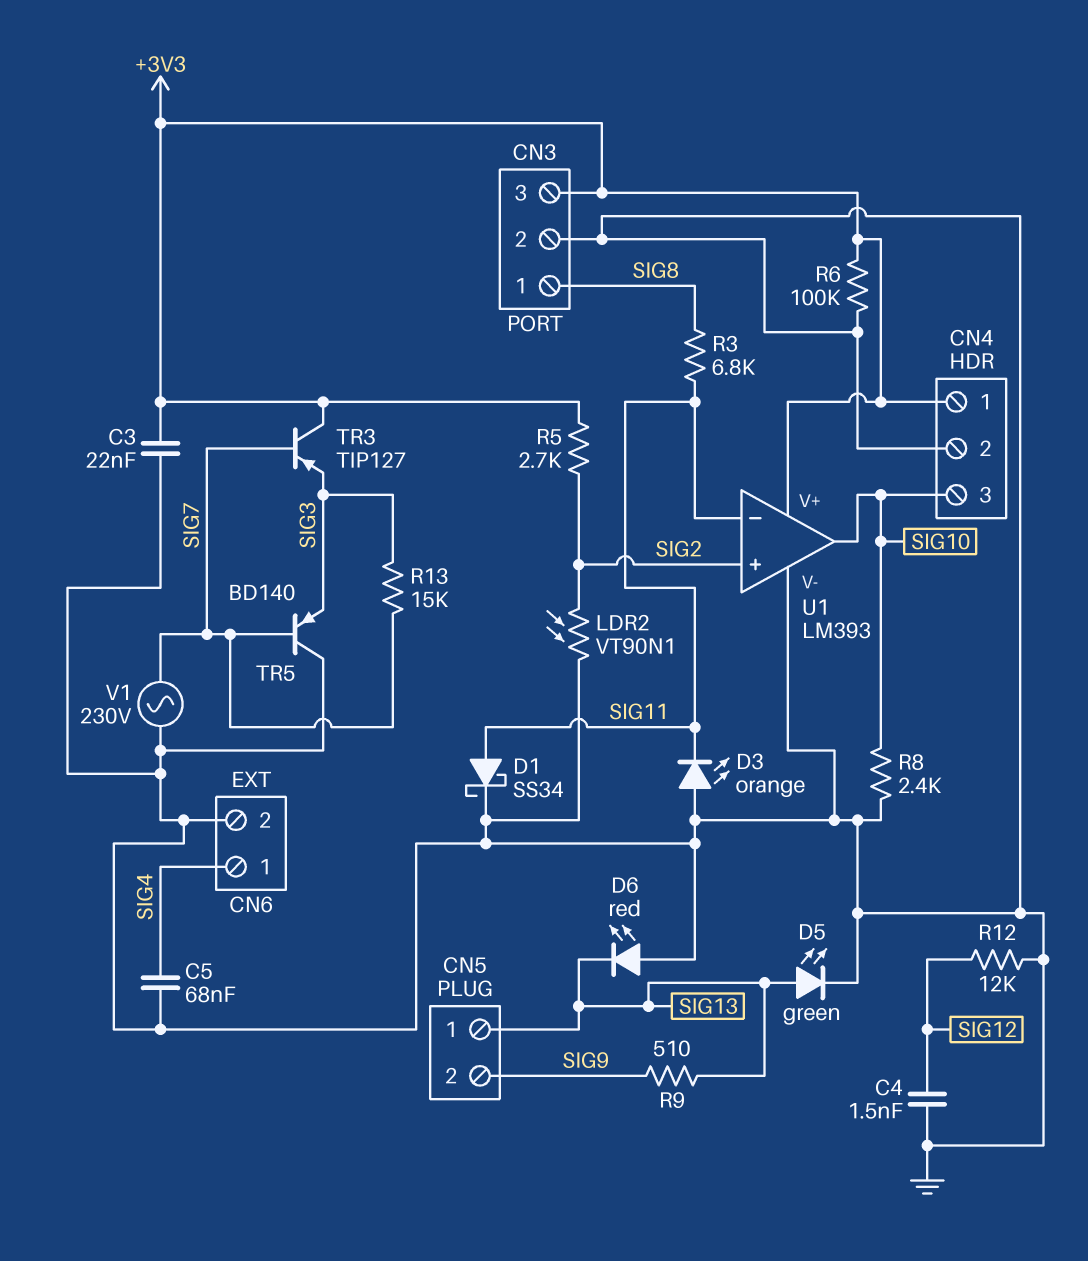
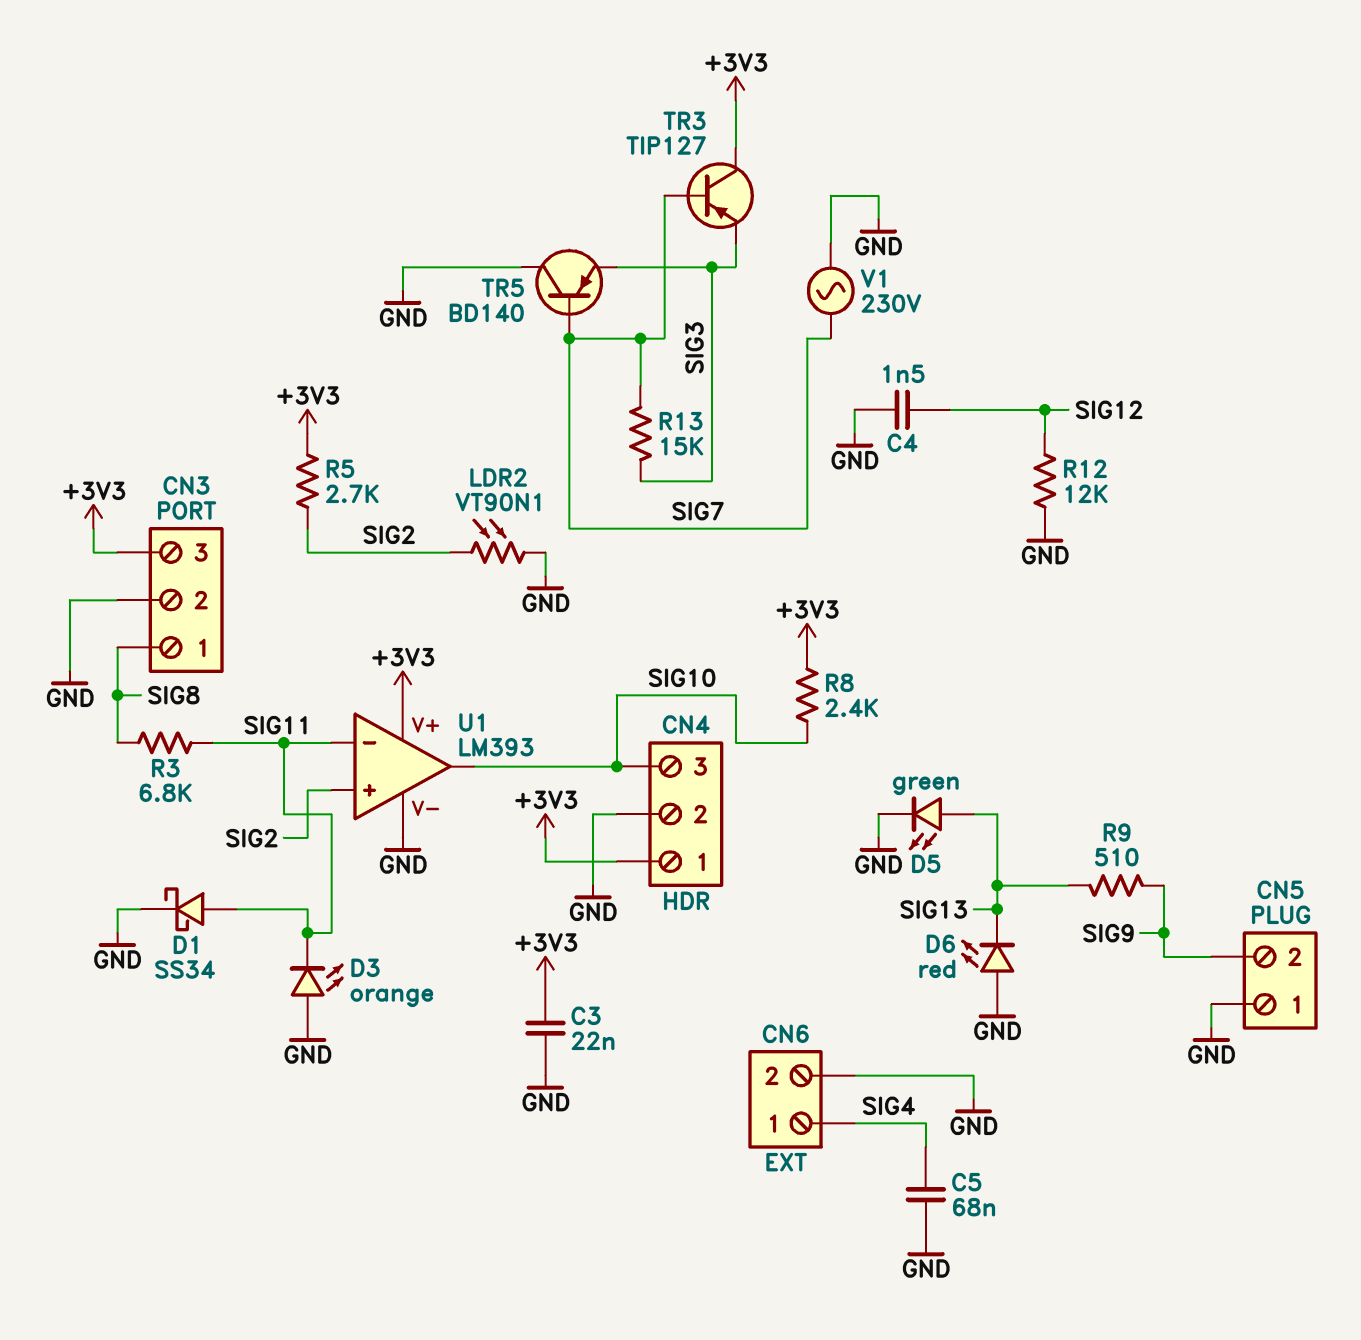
CN5 pin 1: SIG13 -> GND
R6: 100k (+3V3, GND) -> none
R8: 2.4k (GND, SIG10) -> 2.4k (+3V3, SIG10)

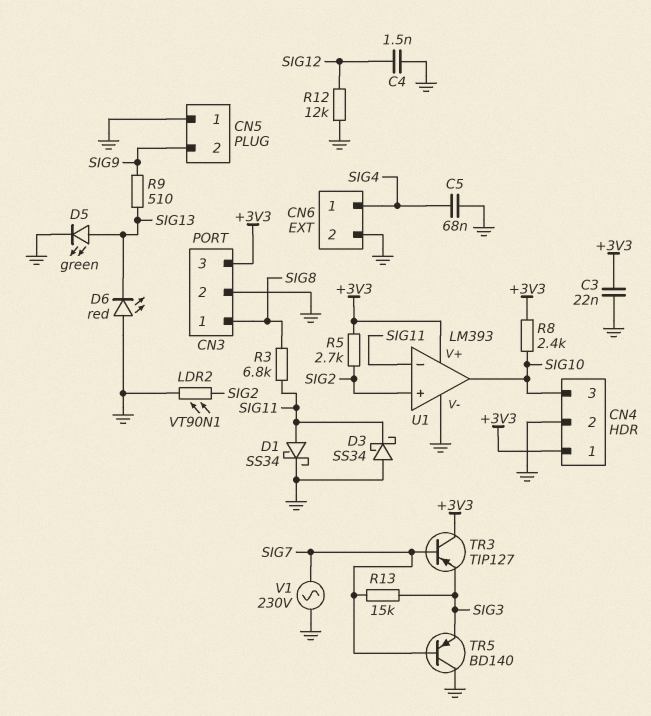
D3: LED orange (A GND, K SIG11) -> schottky SS34 (A GND, K SIG11)

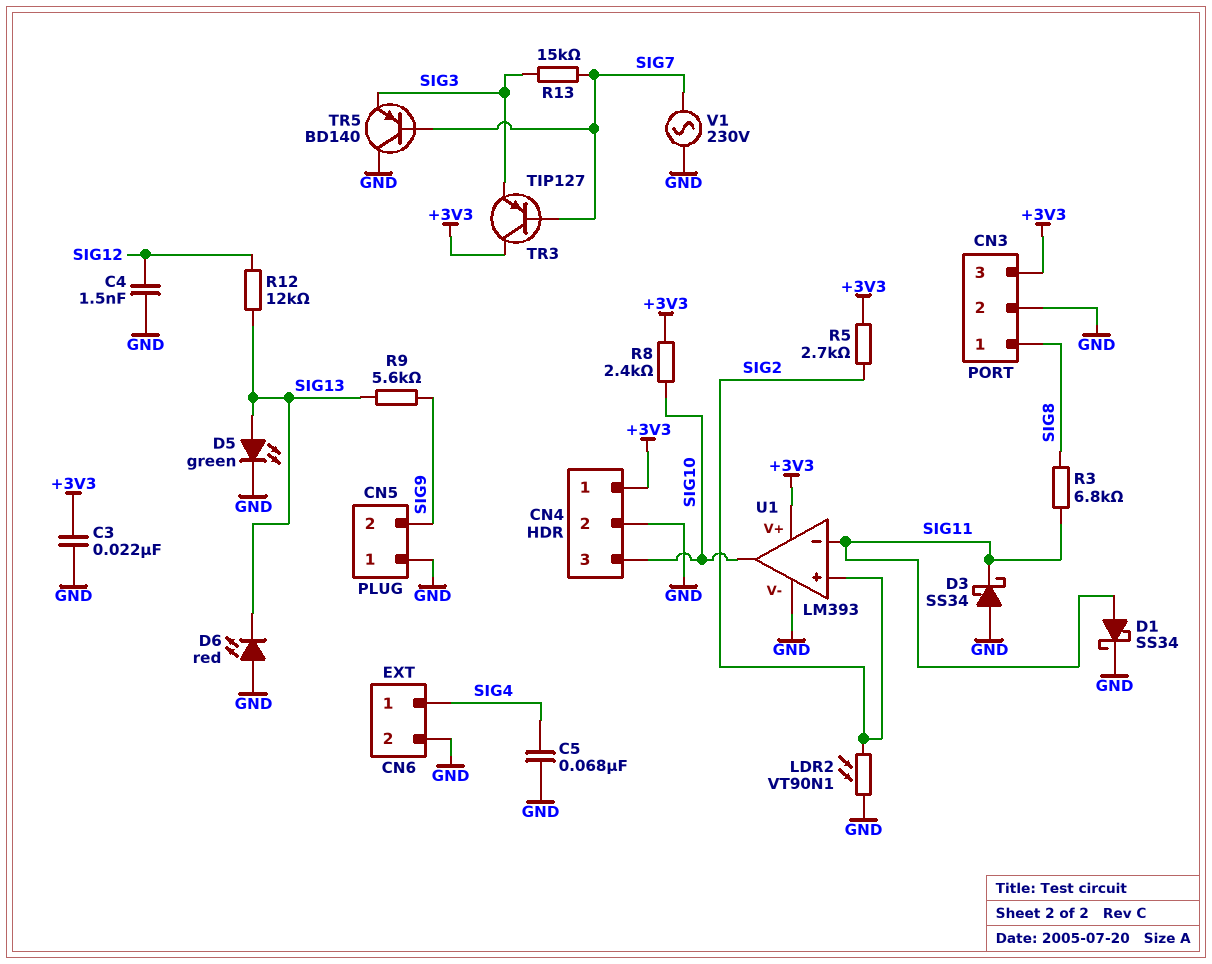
R9: 510 (SIG9, SIG13) -> 5.6k (SIG9, SIG13)
R12: 12k (GND, SIG12) -> 12k (SIG12, SIG13)

